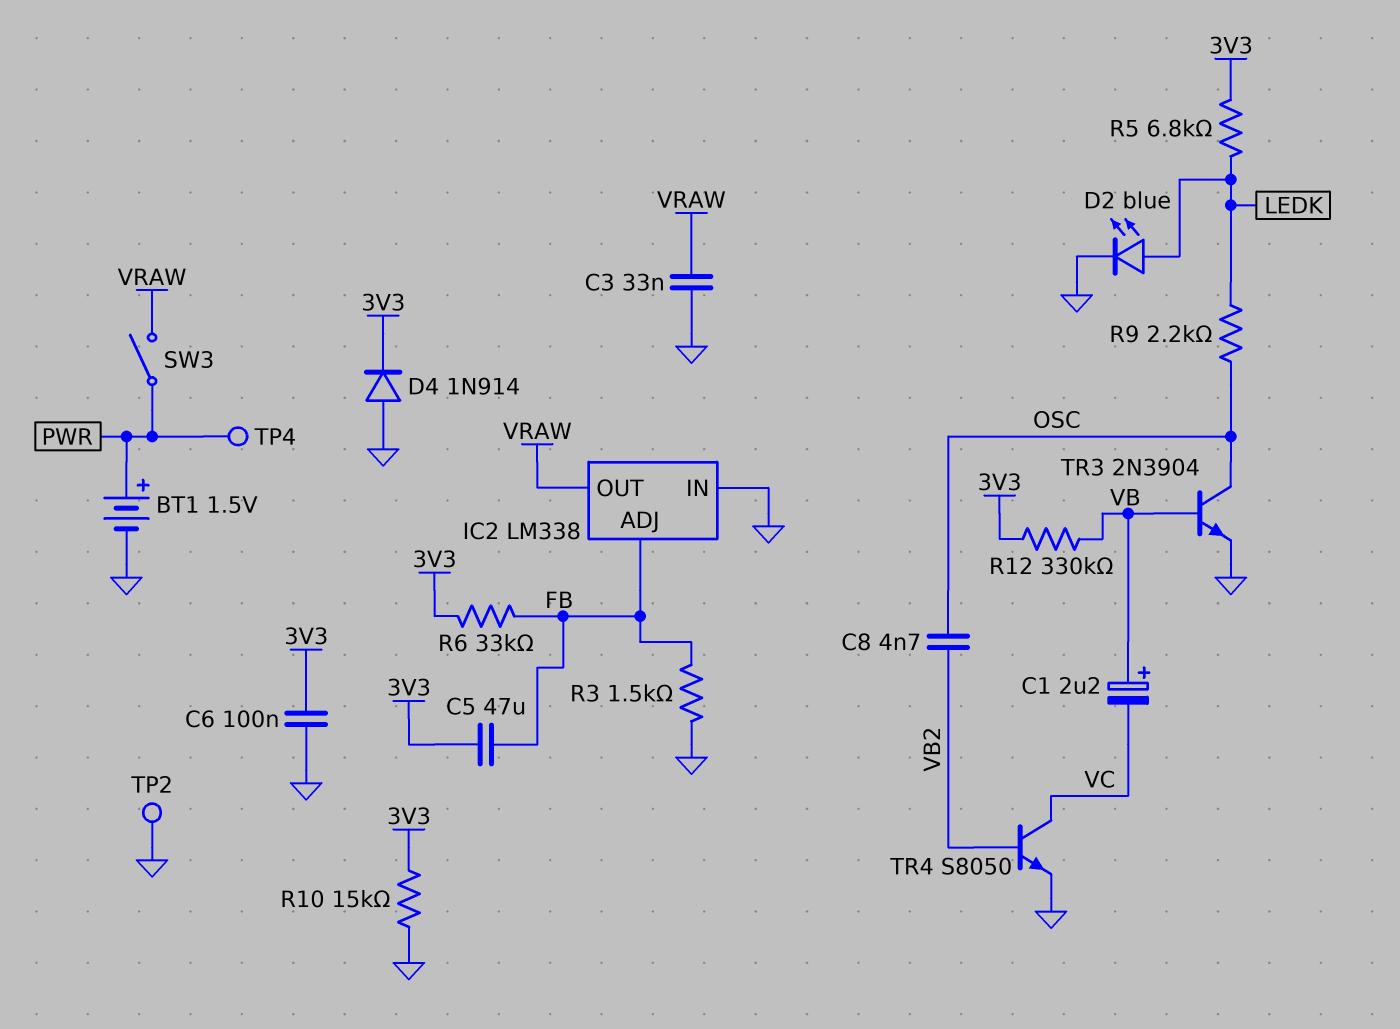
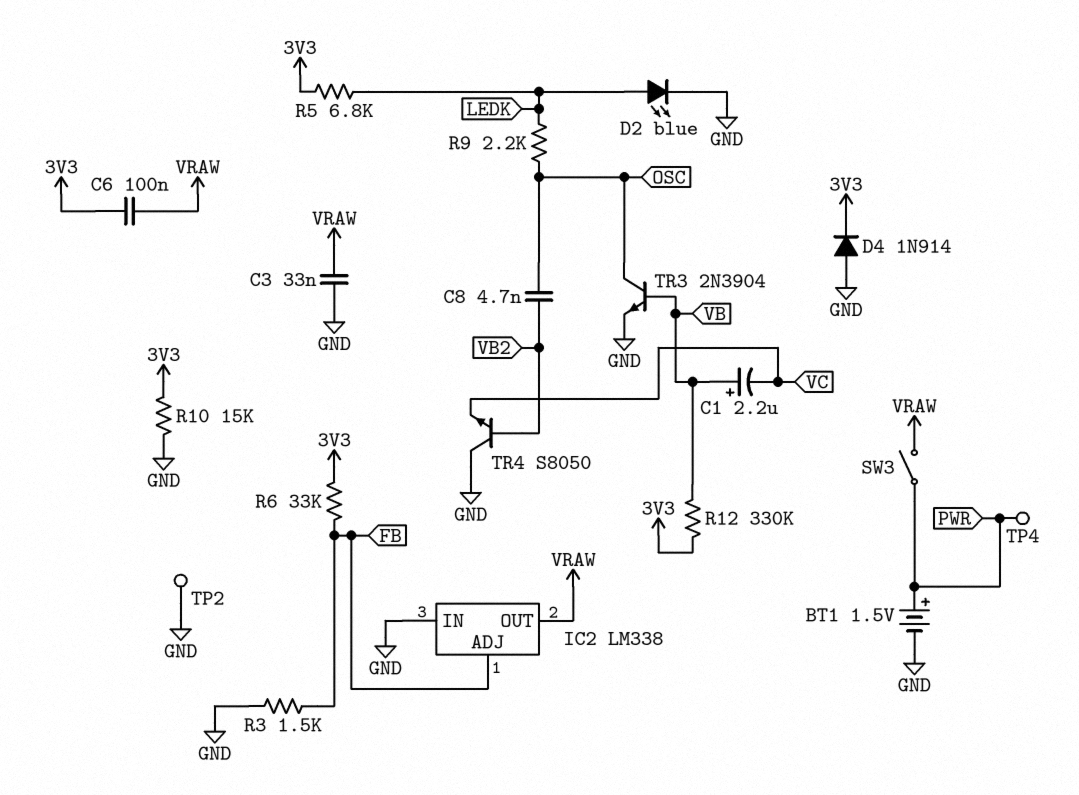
C5: 47uF (3V3, FB) -> none
C6: 100nF (3V3, GND) -> 100nF (3V3, VRAW)
TR4: NPN S8050 (B VB2, C VC, E GND) -> NPN S8050 (B VB2, C GND, E VC)

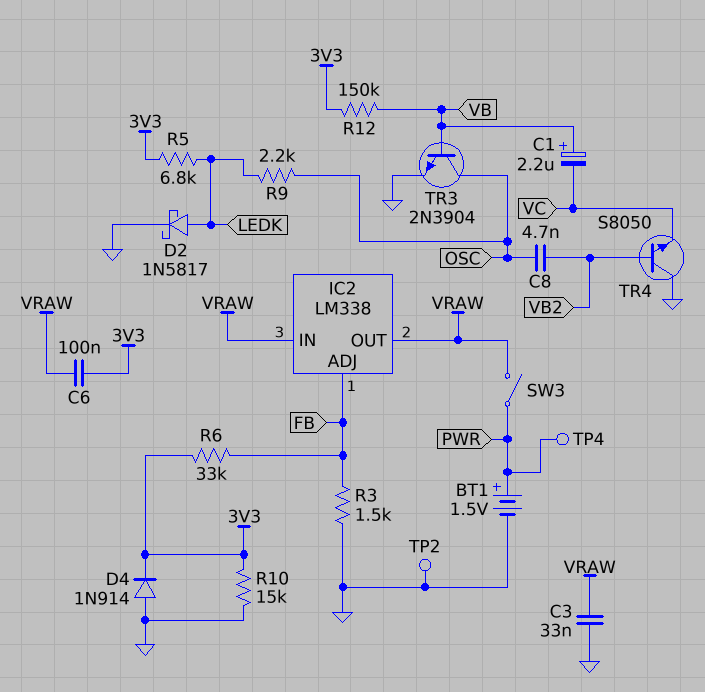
D2: LED blue (A LEDK, K GND) -> schottky 1N5817 (A LEDK, K GND)
IC2 pin IN: GND -> VRAW
R12: 330k (3V3, VB) -> 150k (3V3, VB)

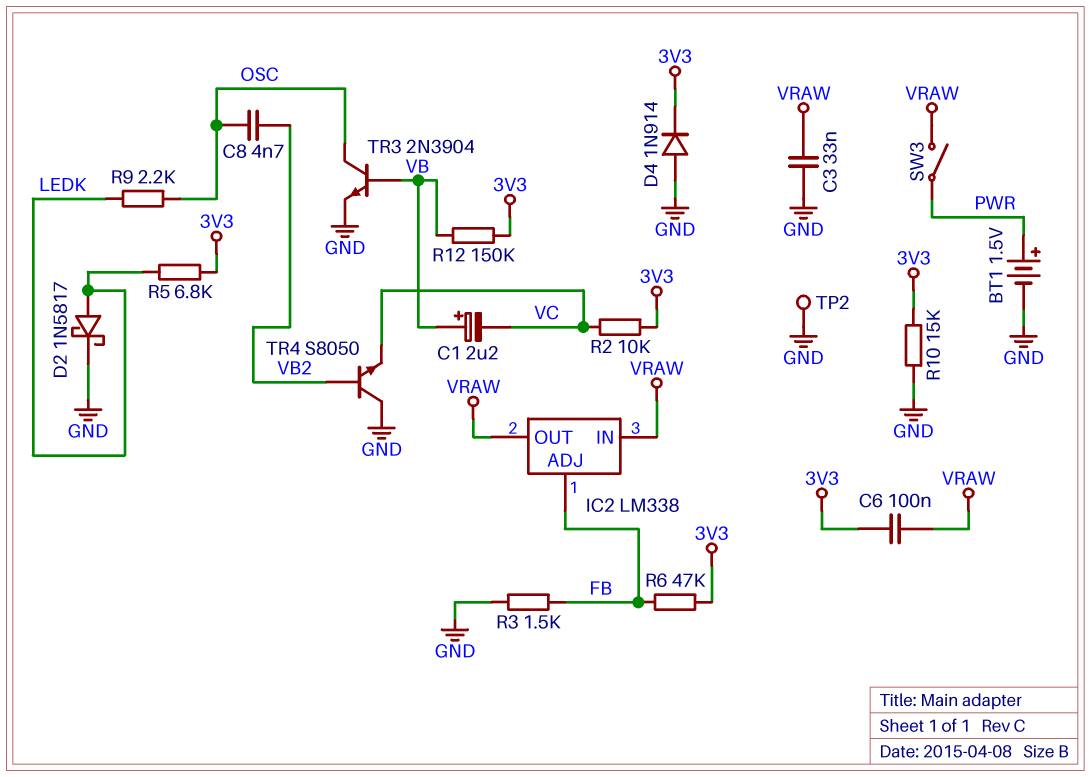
R2: none -> 10k (3V3, VC)
R6: 33k (3V3, FB) -> 47k (3V3, FB)
TP4: test point (PWR) -> none

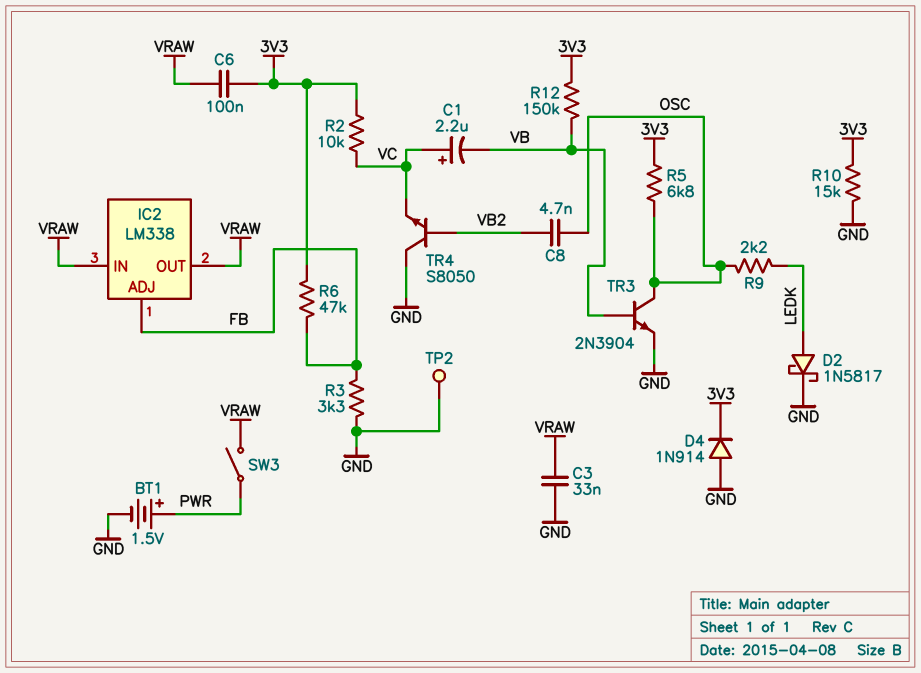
C1: 2.2uF (plus VB, minus VC) -> 2.2uF (plus VC, minus VB)
R3: 1.5k (FB, GND) -> 3.3k (FB, GND)
R5: 6.8k (3V3, LEDK) -> 6.8k (3V3, OSC)

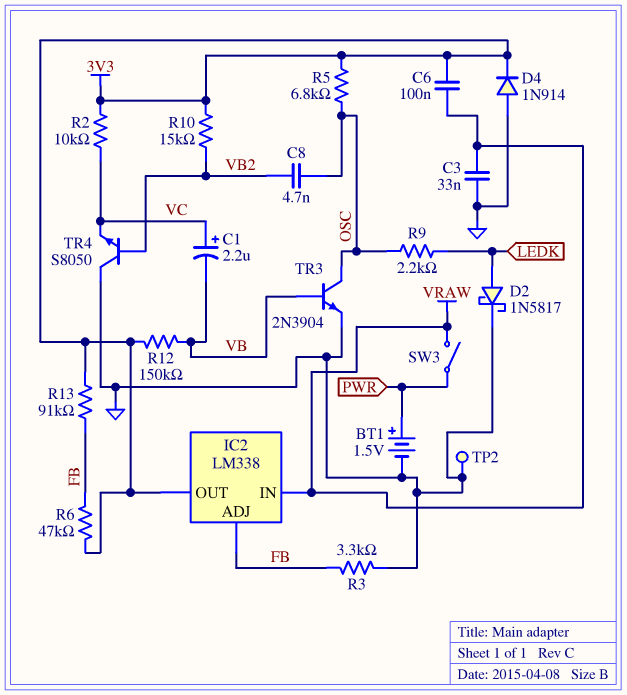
IC2 pin OUT: VRAW -> 3V3
R10: 15k (3V3, GND) -> 15k (3V3, VB2)
R13: none -> 91k (3V3, FB)

